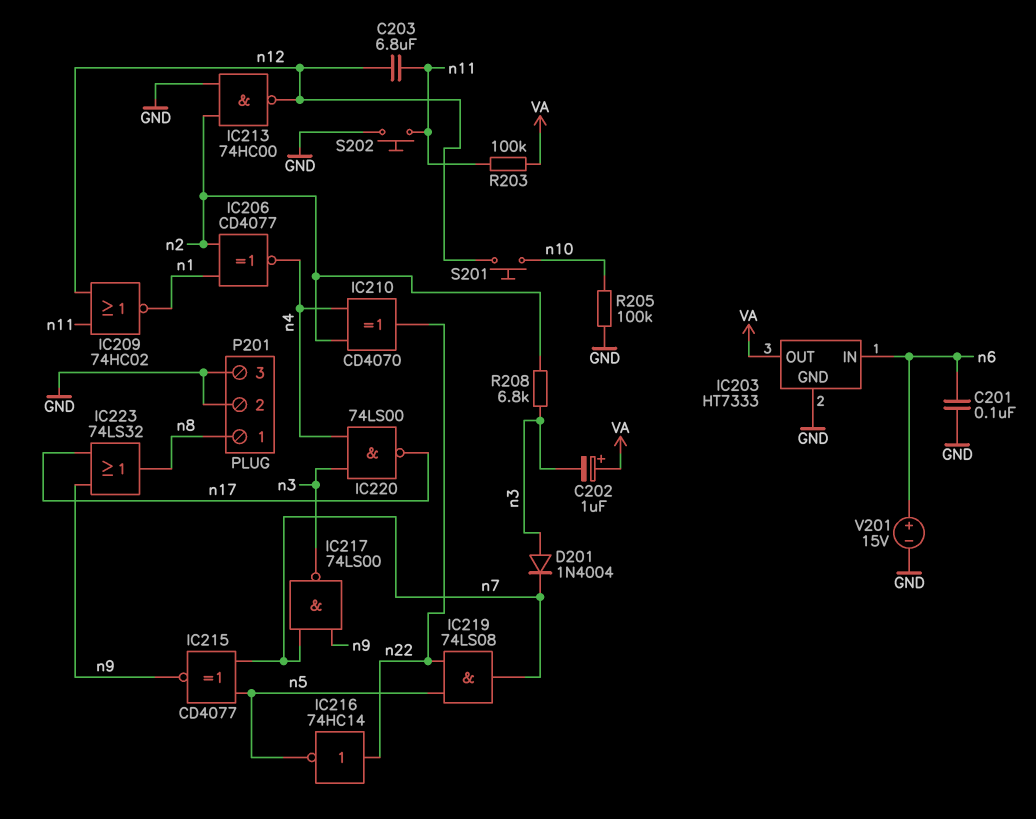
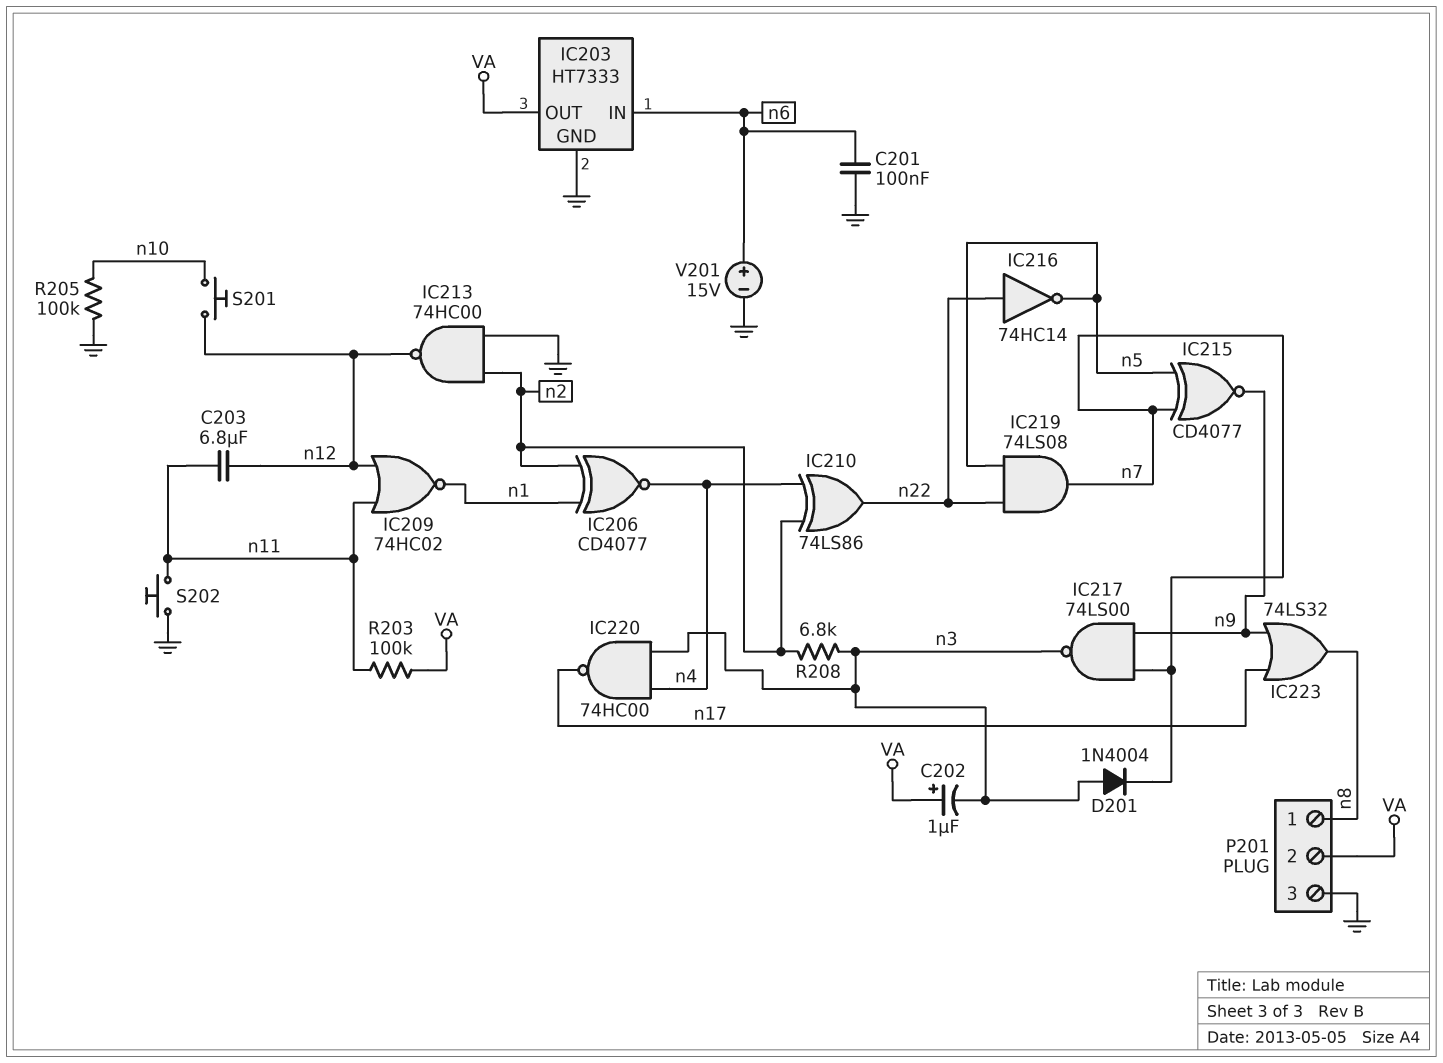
IC210: XOR CD4070 (in n2, in n4, out n22) -> XOR 74LS86 (in n2, in n4, out n22)
IC220: NAND 74LS00 (in n3, in n4, out n17) -> NAND 74HC00 (in n3, in n4, out n17)
P201 pin 2: GND -> VA

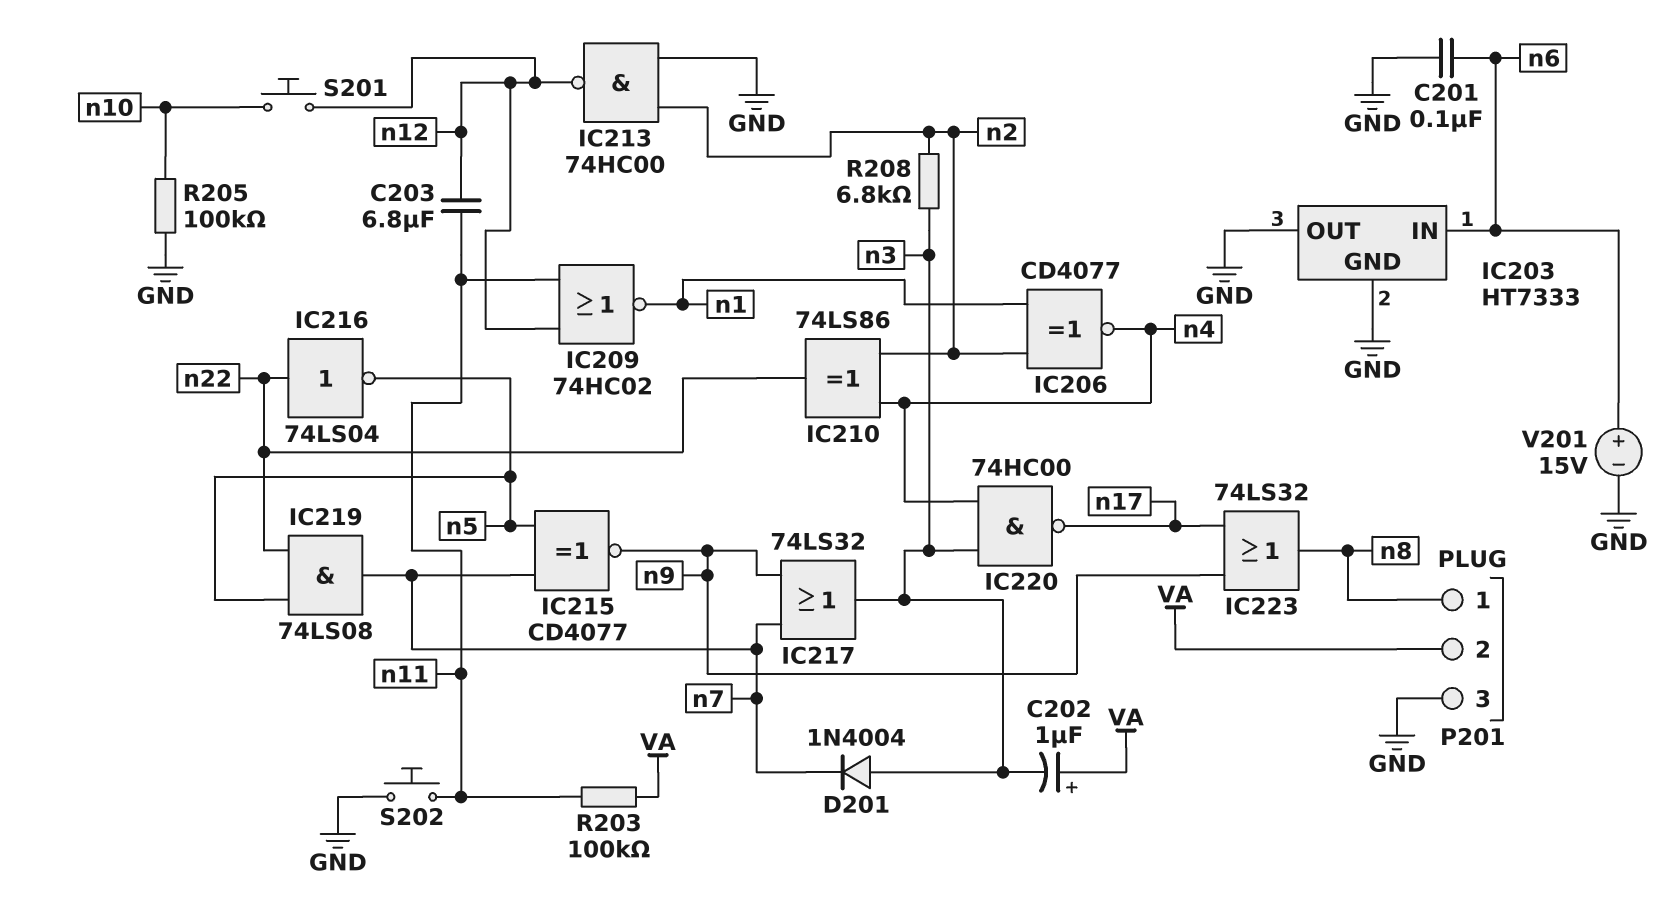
IC203 pin OUT: VA -> GND
IC216: NOT 74HC14 (in n22, out n5) -> NOT 74LS04 (in n22, out n5)
IC217: NAND 74LS00 (in n7, in n9, out n3) -> OR 74LS32 (in n7, in n9, out n3)

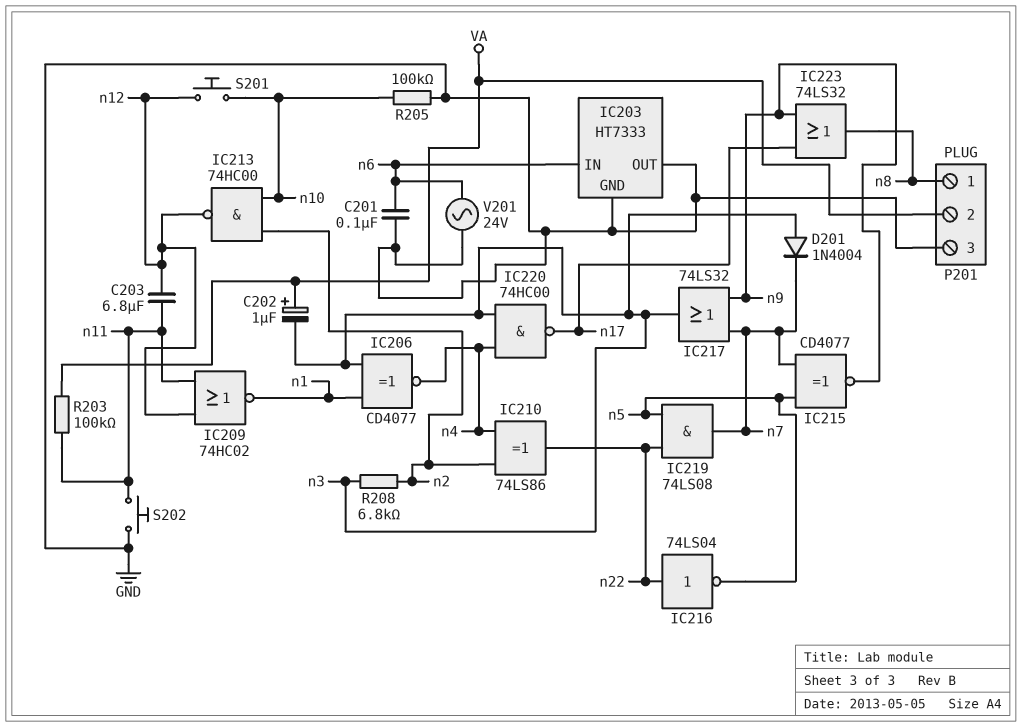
IC206: XNOR CD4077 (in n1, in n2, out n4) -> XNOR CD4077 (in n1, in n3, out n4)
IC213: NAND 74HC00 (in GND, in n2, out n12) -> NAND 74HC00 (in n2, in n10, out n12)
V201: 15V (plus n6, minus GND) -> AC 24V (GND, n6)

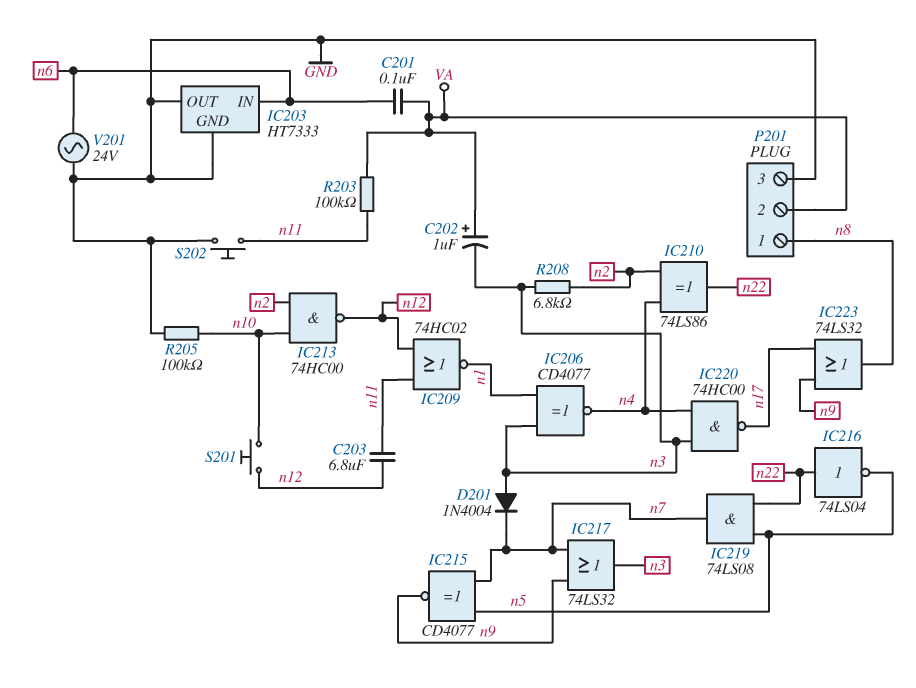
C201: 100nF (GND, n6) -> 100nF (VA, n6)

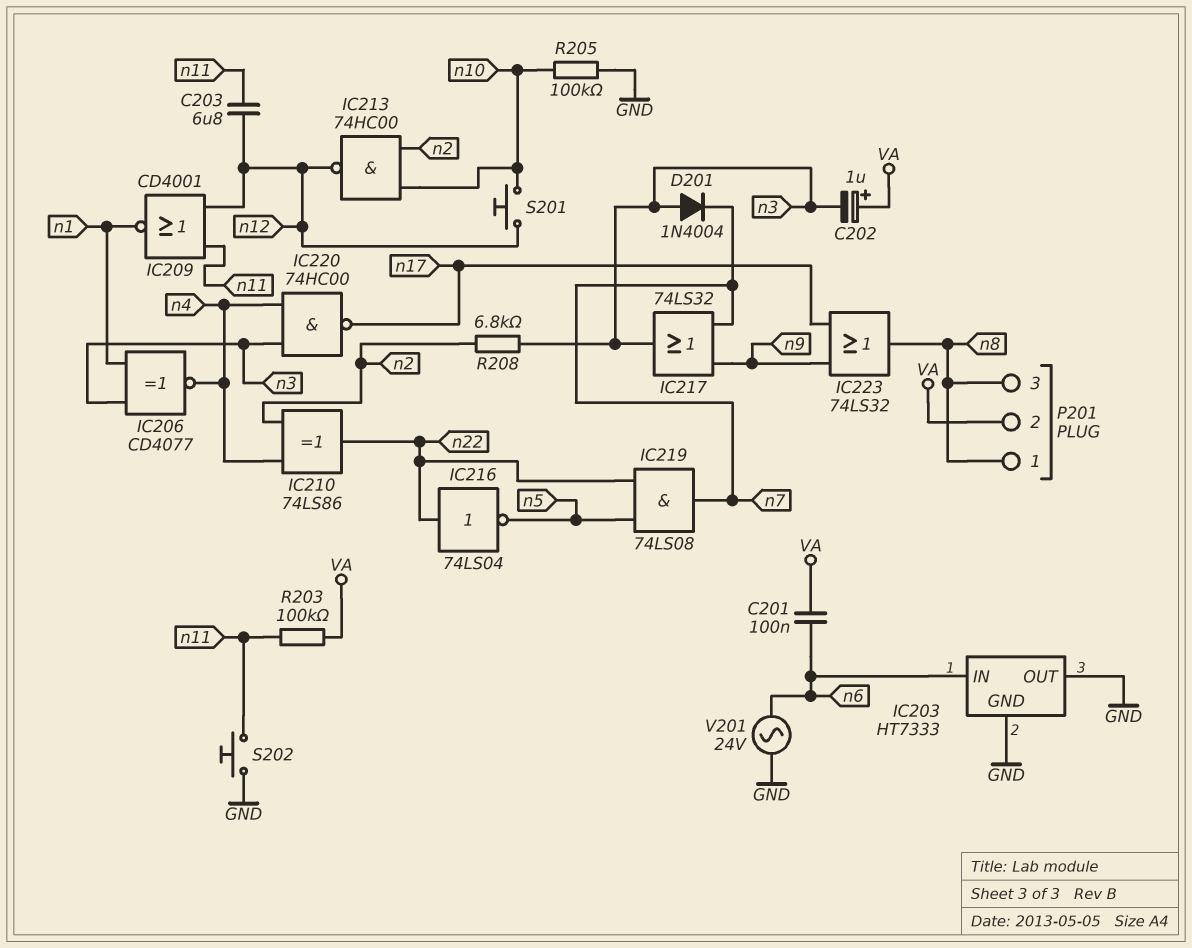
IC209: NOR 74HC02 (in n11, in n12, out n1) -> NOR CD4001 (in n11, in n12, out n1)
IC215: XNOR CD4077 (in n5, in n7, out n9) -> none
P201 pin 3: GND -> n8

